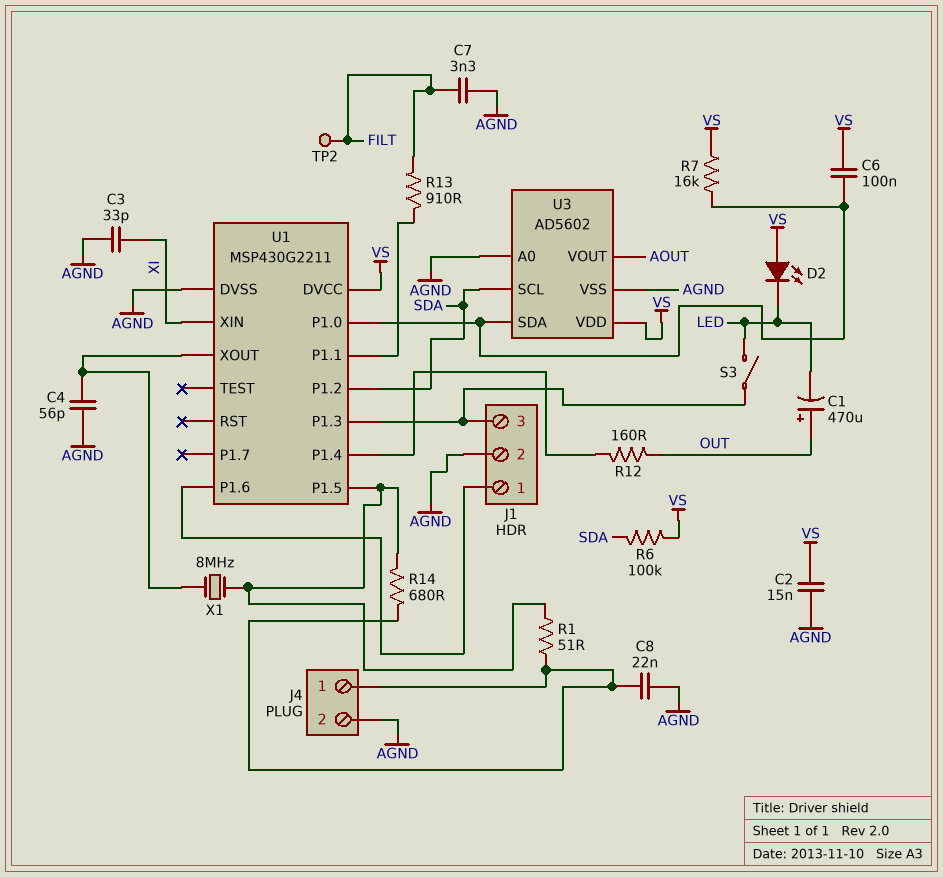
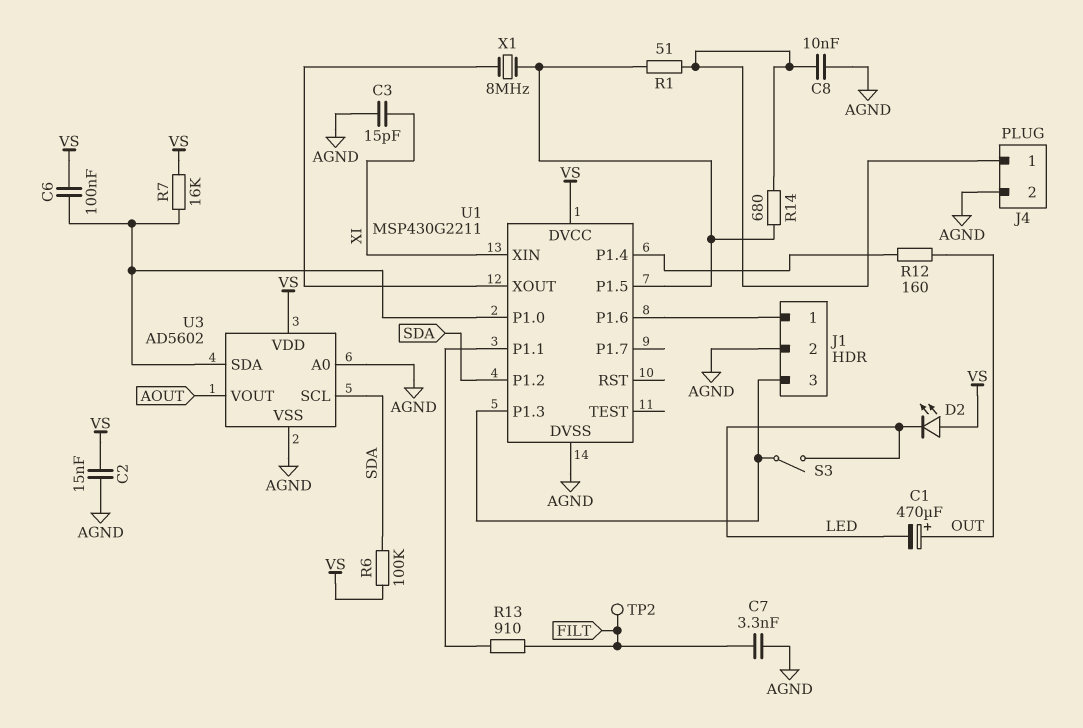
C3: 33pF (AGND, XI) -> 15pF (AGND, XI)
C4: 56pF (AGND, U1/XOUT) -> none
C8: 22nF (AGND, J4/1) -> 10nF (AGND, J4/1)

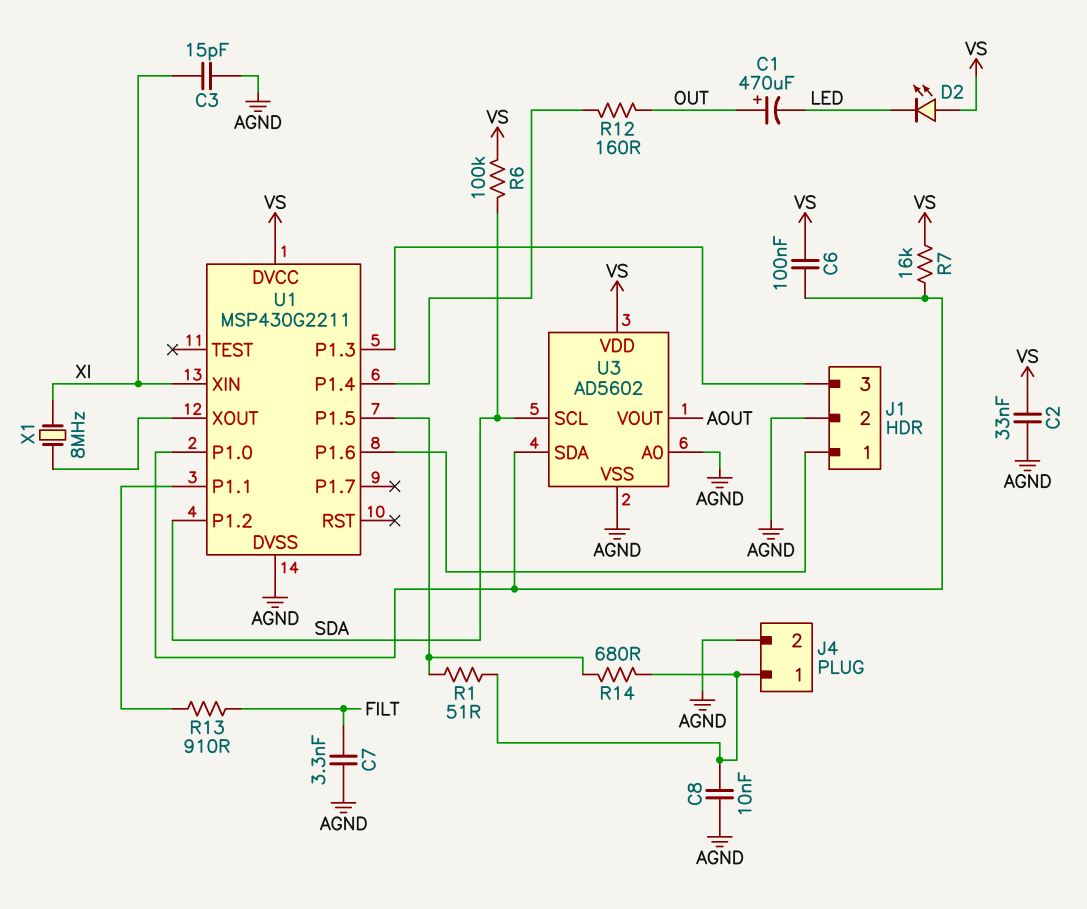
C2: 15nF (AGND, VS) -> 33nF (AGND, VS)
S3: switch (J1/3, LED) -> none
TP2: test point (FILT) -> none
X1: 8MHz (U1/P1.5, U1/XOUT) -> 8MHz (U1/XOUT, XI)

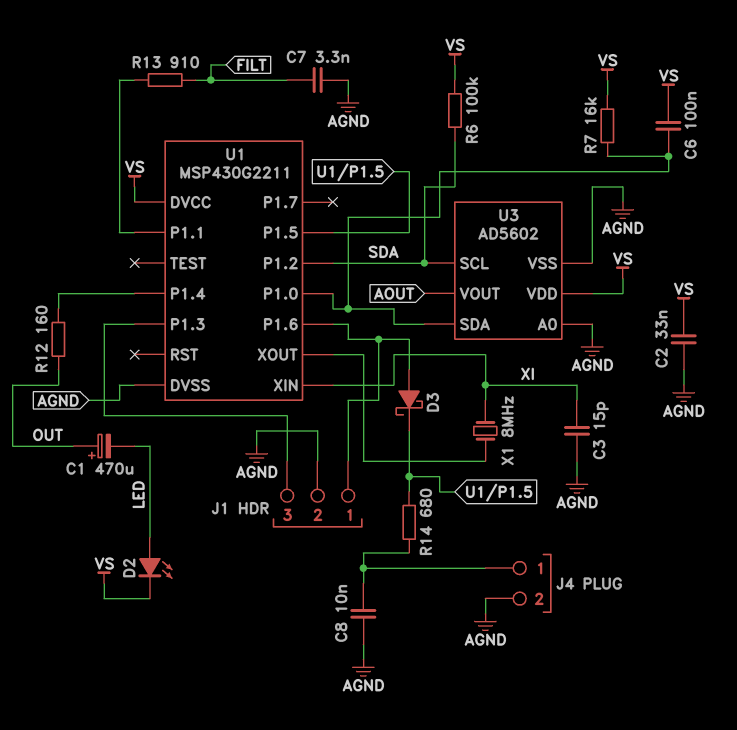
D2: LED (A VS, K LED) -> LED (A LED, K VS)
D3: none -> schottky (A J1/1, K U1/P1.5)
R1: 51 (J4/1, U1/P1.5) -> none

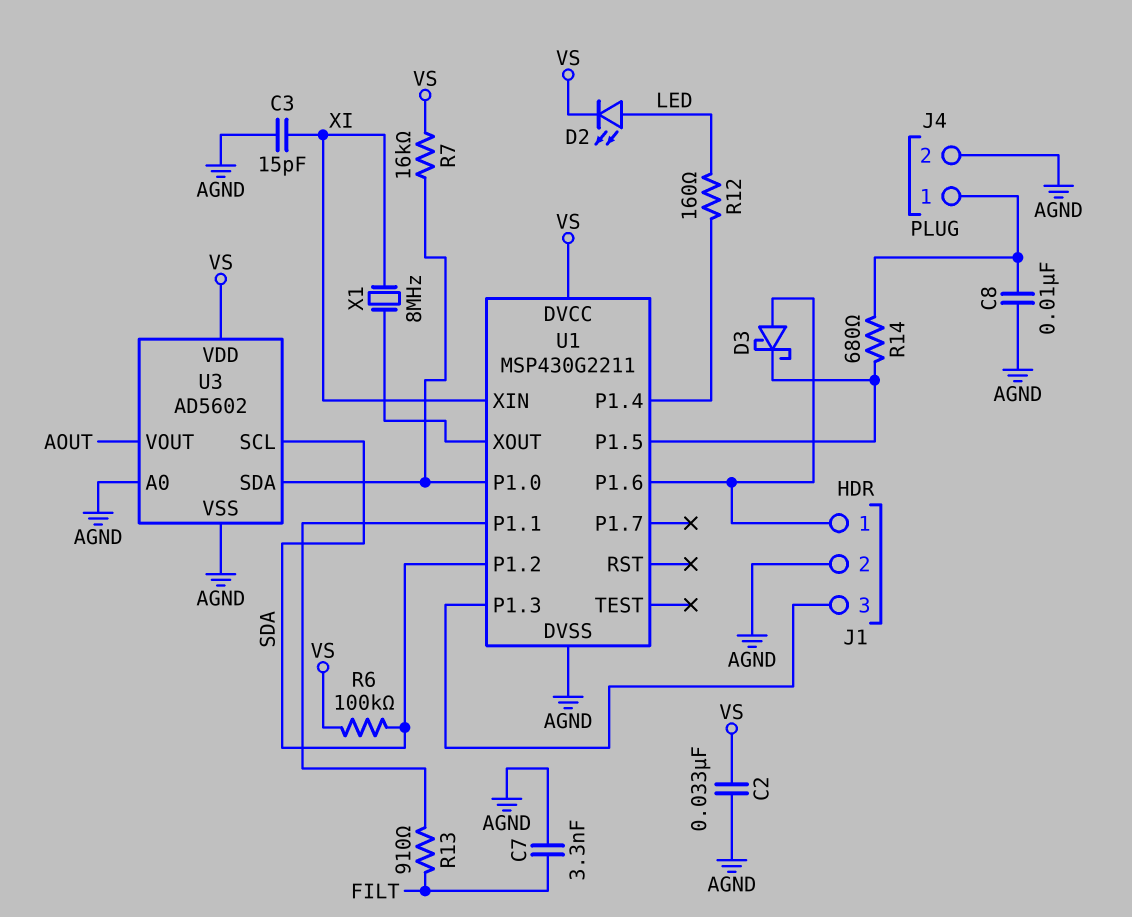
C1: 470uF (plus OUT, minus LED) -> none
C6: 100nF (U1/P1.0, VS) -> none
R12: 160 (OUT, U1/P1.4) -> 160 (LED, U1/P1.4)

